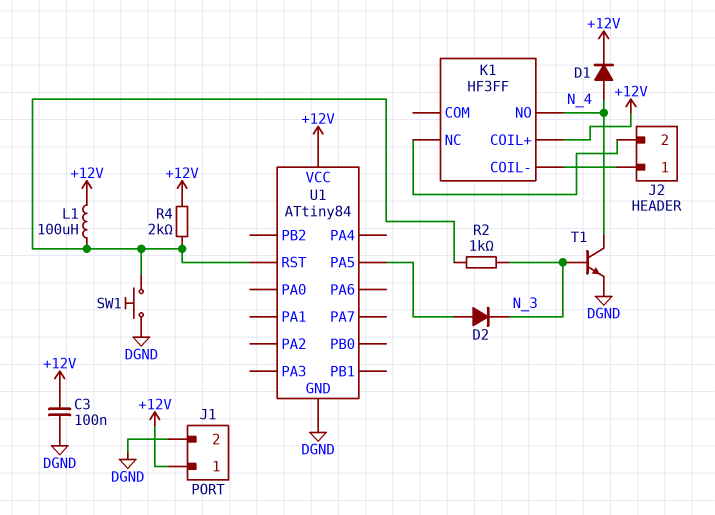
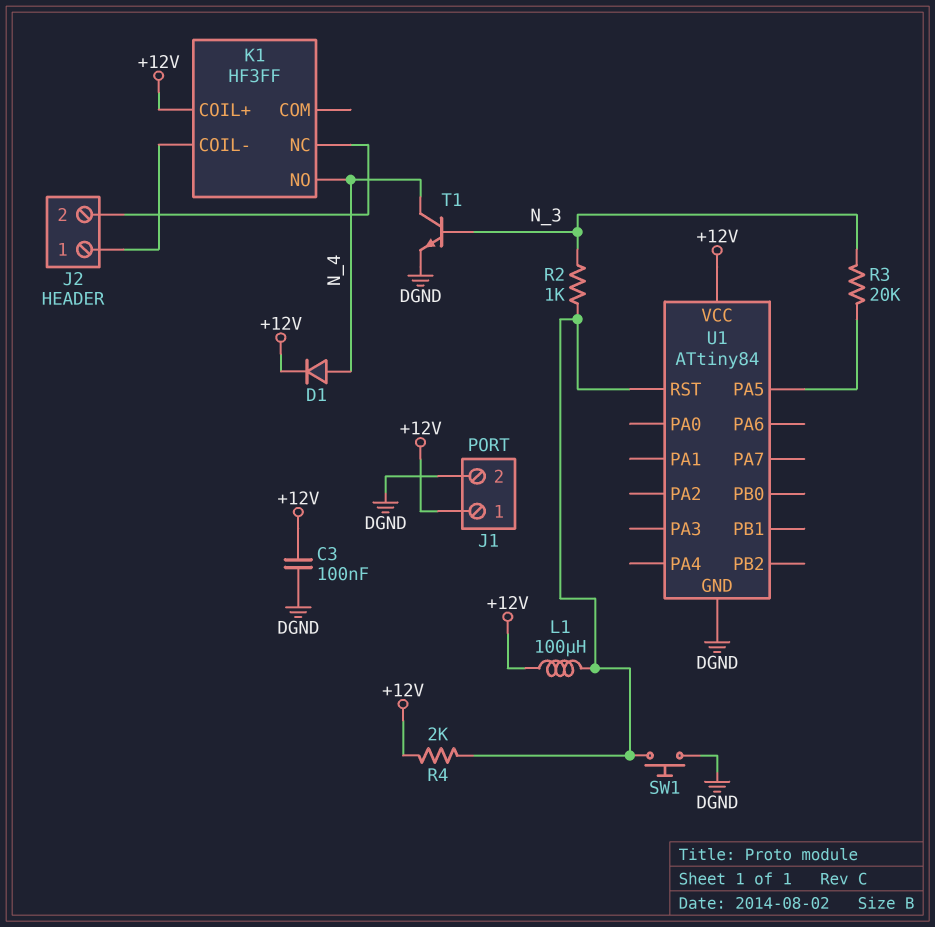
D2: diode (A U1/PA5, K N_3) -> none
R3: none -> 20k (N_3, U1/PA5)

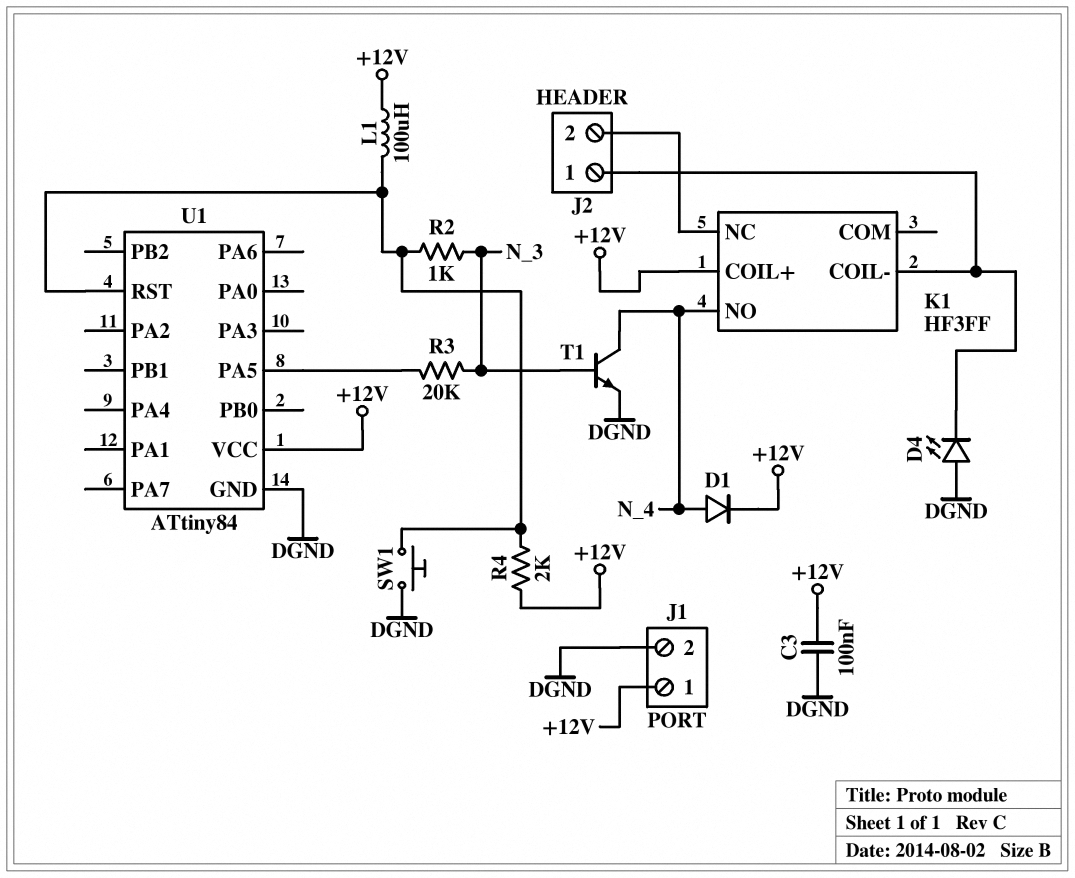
D4: none -> LED (A DGND, K J2/1)

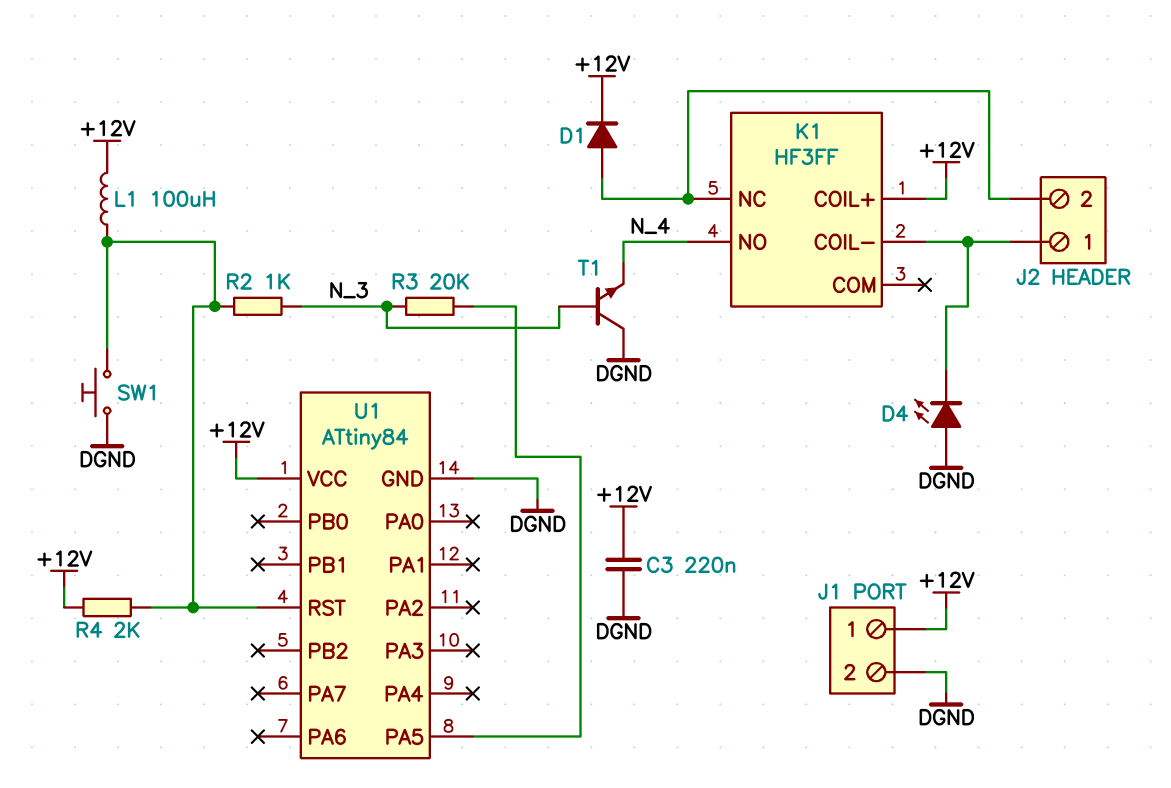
C3: 100nF (+12V, DGND) -> 220nF (+12V, DGND)
D1: diode (A N_4, K +12V) -> diode (A J2/2, K +12V)
T1: NPN (B N_3, C N_4, E DGND) -> NPN (B N_3, C DGND, E N_4)

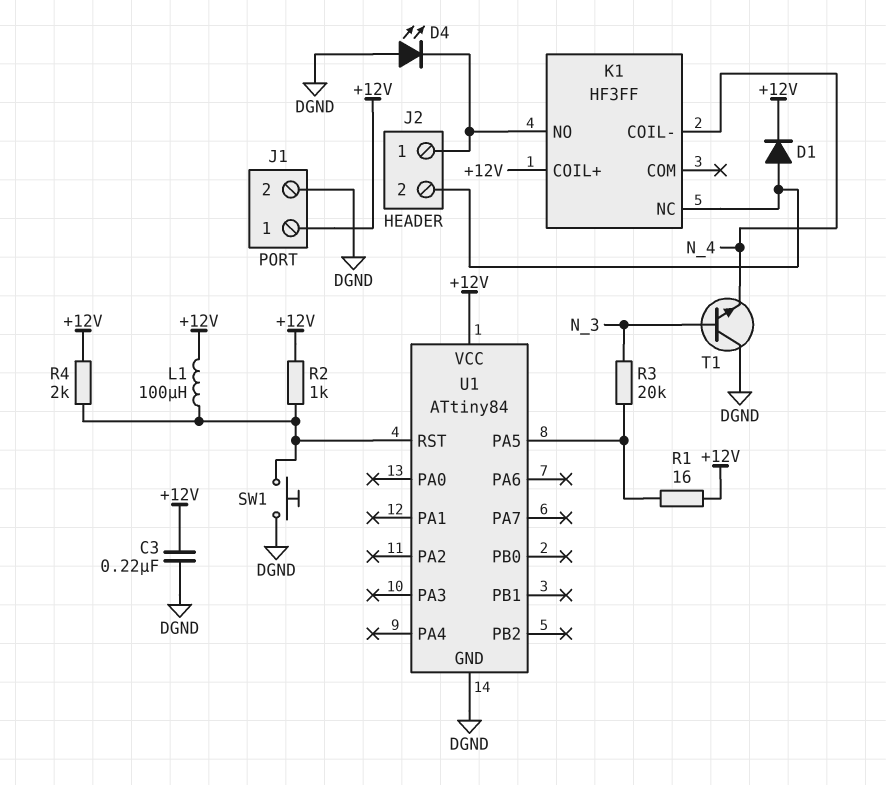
K1 pin COIL-: J2/1 -> N_4
K1 pin NO: N_4 -> J2/1
R1: none -> 16 (+12V, U1/PA5)
R2: 1k (N_3, U1/RST) -> 1k (+12V, U1/RST)

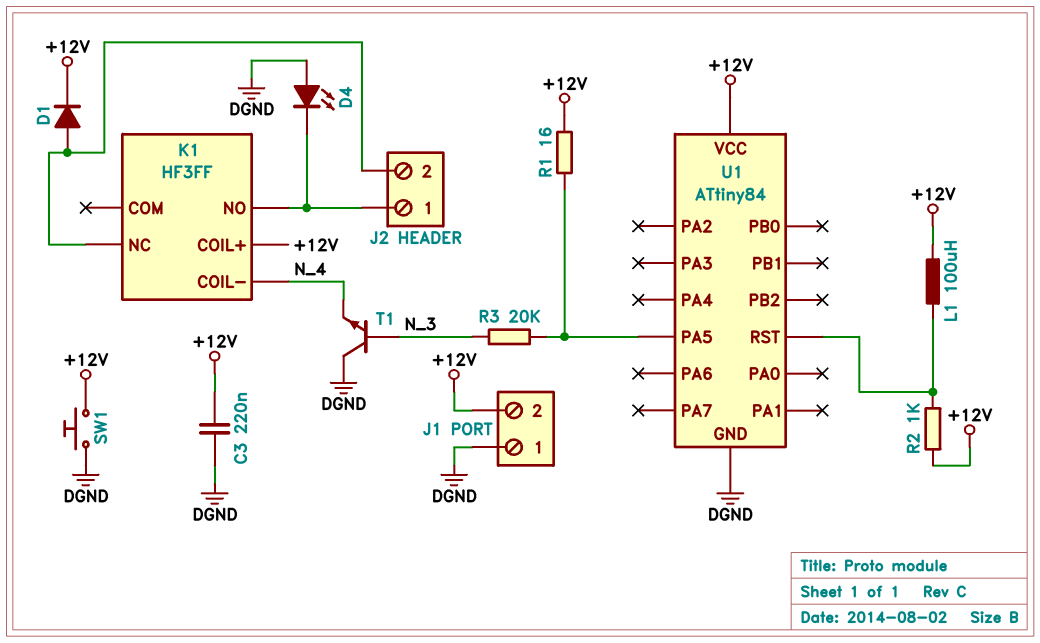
J1 pin 1: +12V -> DGND
J1 pin 2: DGND -> +12V
R4: 2k (+12V, U1/RST) -> none
SW1: button (DGND, U1/RST) -> button (+12V, DGND)

